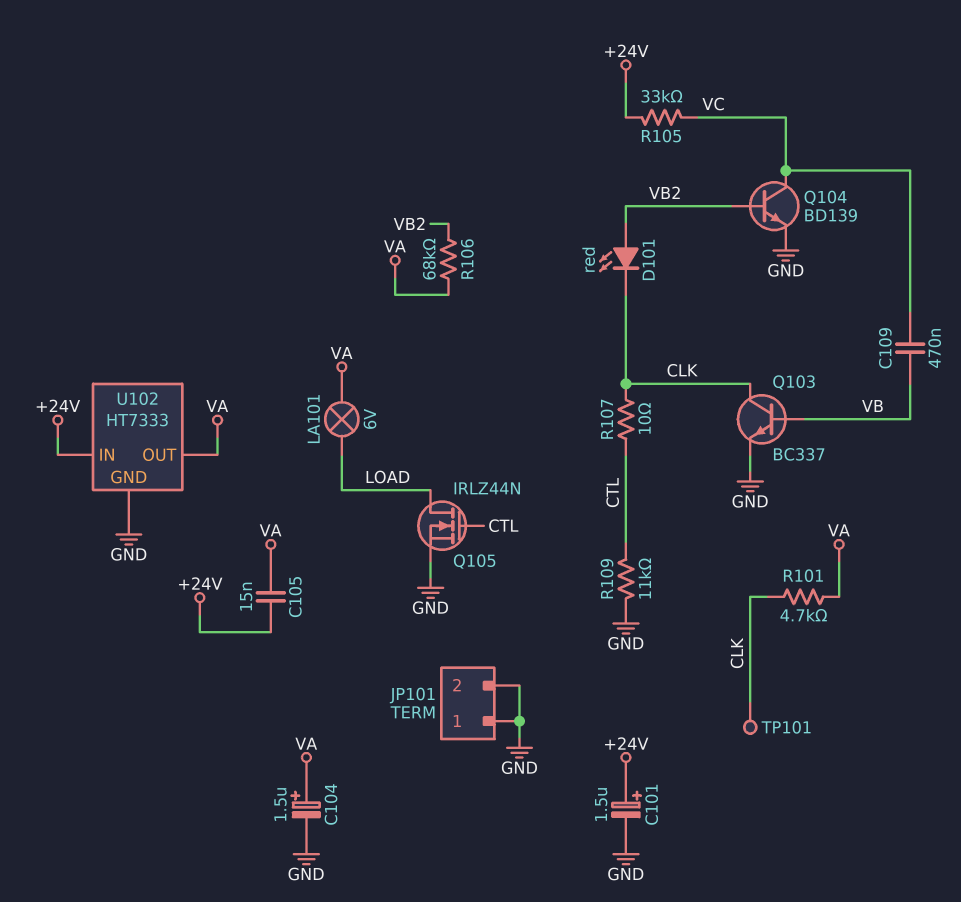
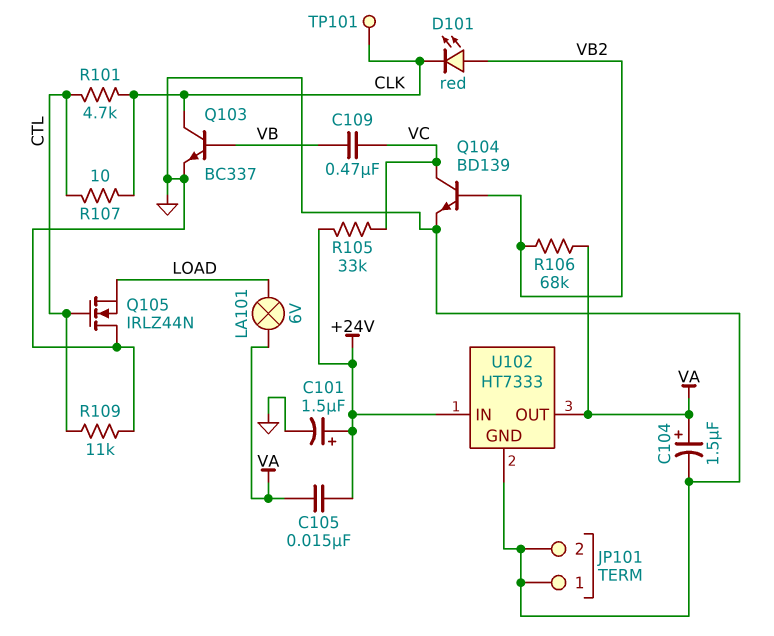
Q105: NMOS IRLZ44N (G CTL, D LOAD, S GND) -> NMOS IRLZ44N (G CTL, D GND, S LOAD)
R101: 4.7k (CLK, VA) -> 4.7k (CLK, CTL)

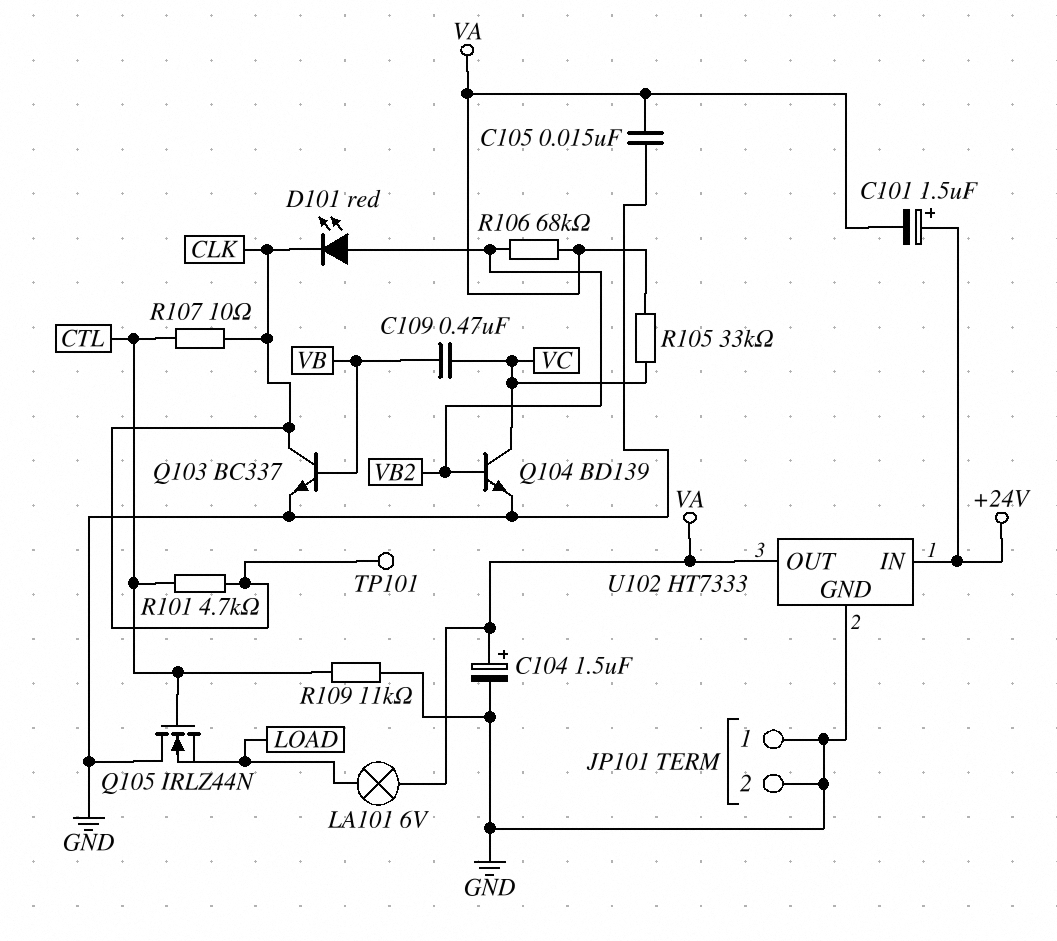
C101: 1.5uF (plus +24V, minus GND) -> 1.5uF (plus +24V, minus VA)
C105: 15nF (+24V, VA) -> 15nF (GND, VA)
R105: 33k (+24V, VC) -> 33k (VA, VC)

